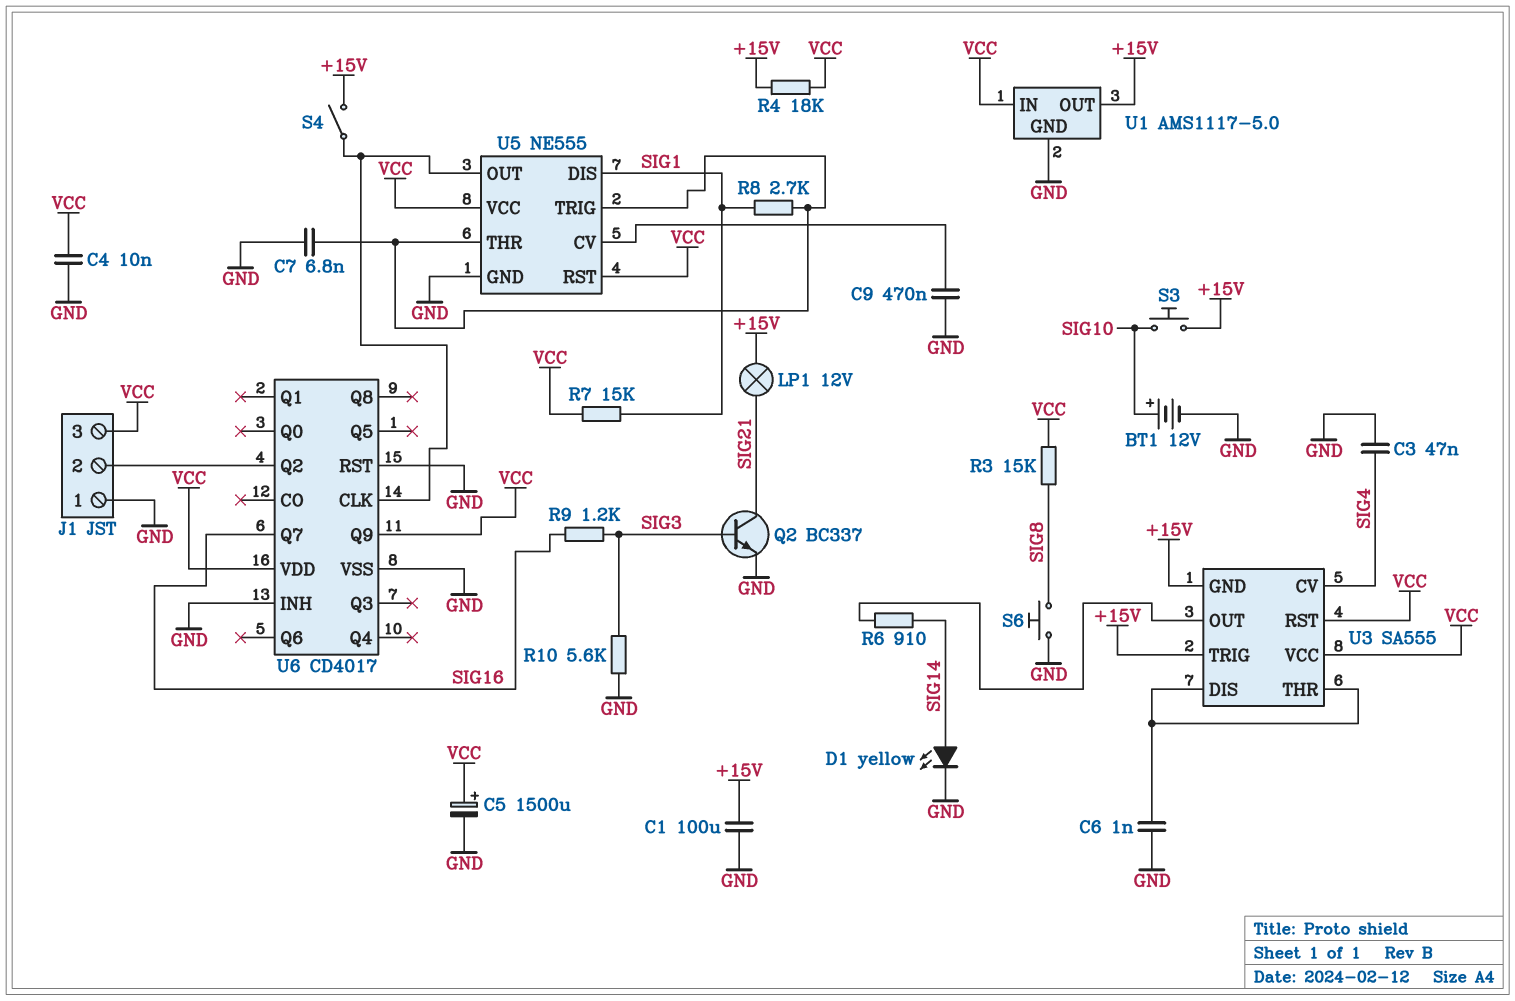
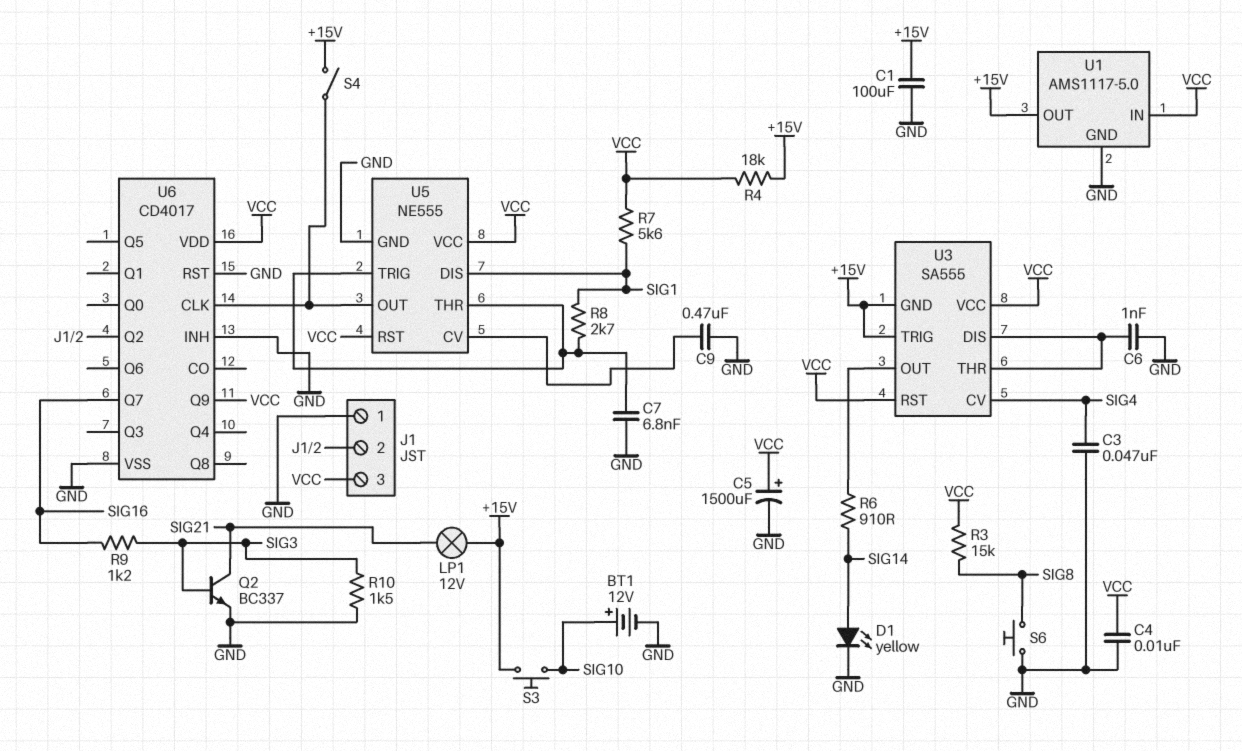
R7: 15k (SIG1, VCC) -> 5.6k (SIG1, VCC)
R10: 5.6k (GND, SIG3) -> 1.5k (GND, SIG3)

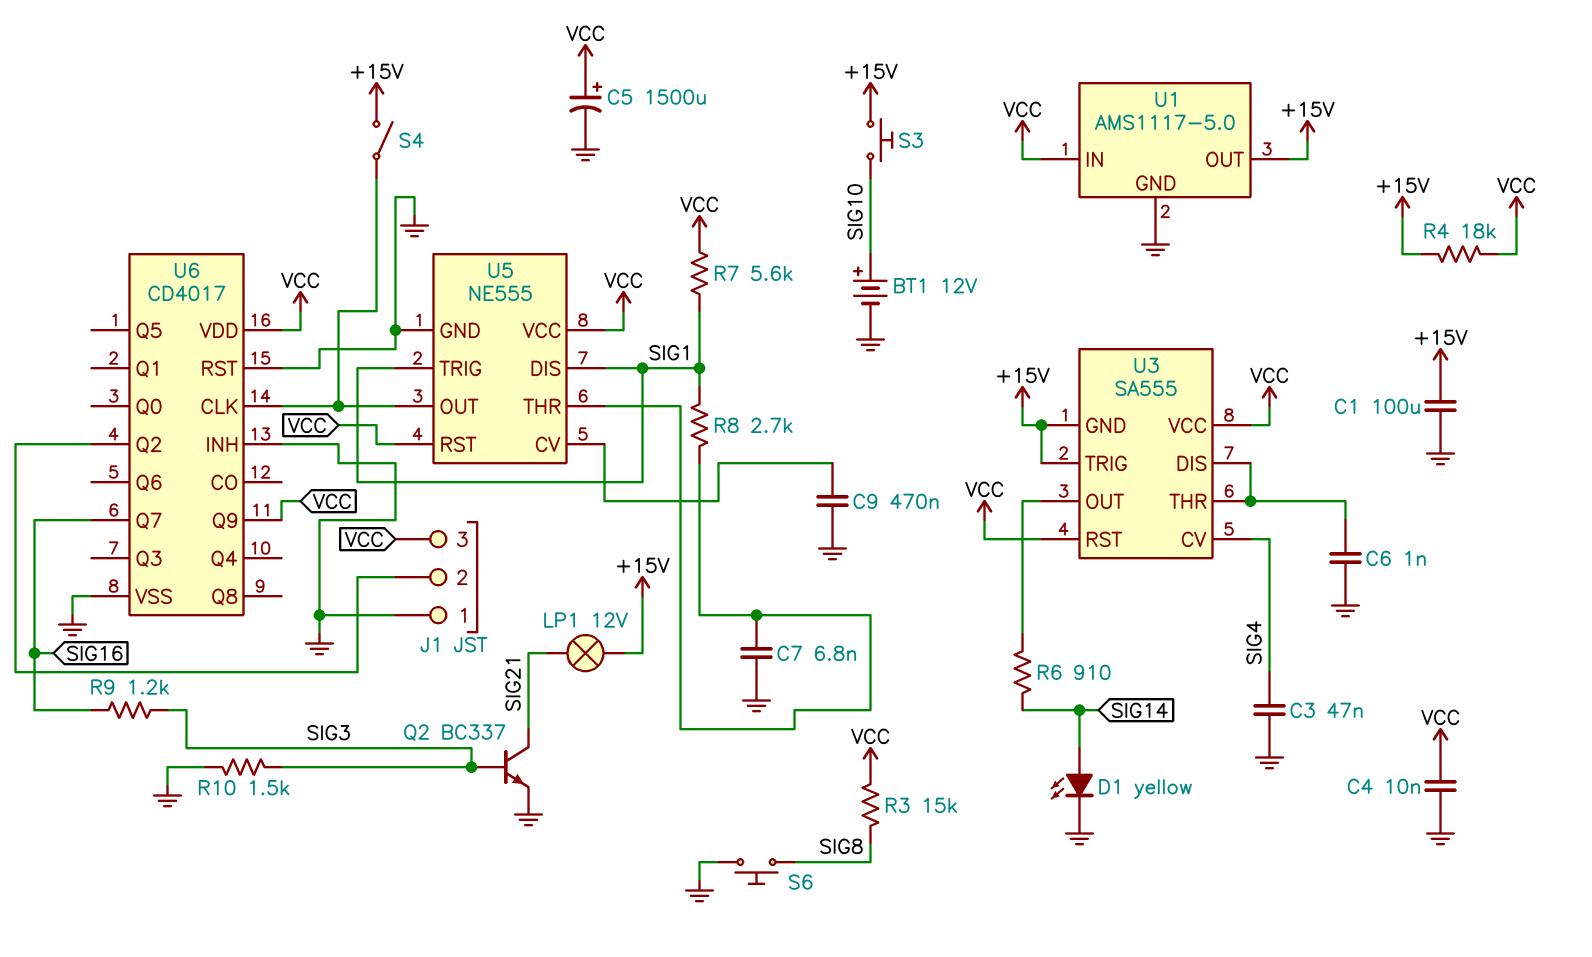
U5 pin TRIG: U5/THR -> SIG1

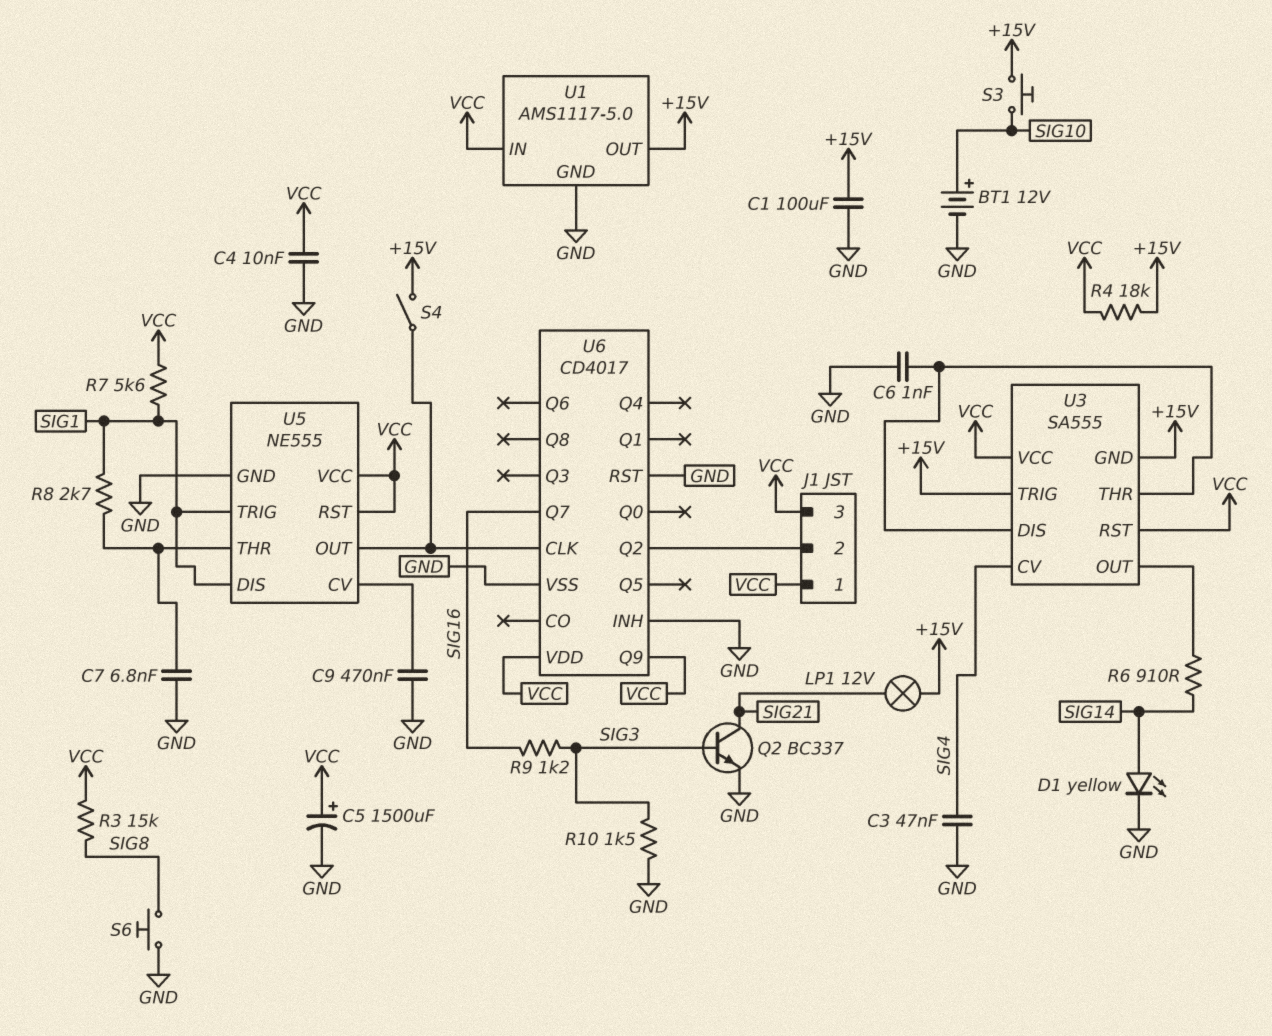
J1 pin 1: GND -> VCC

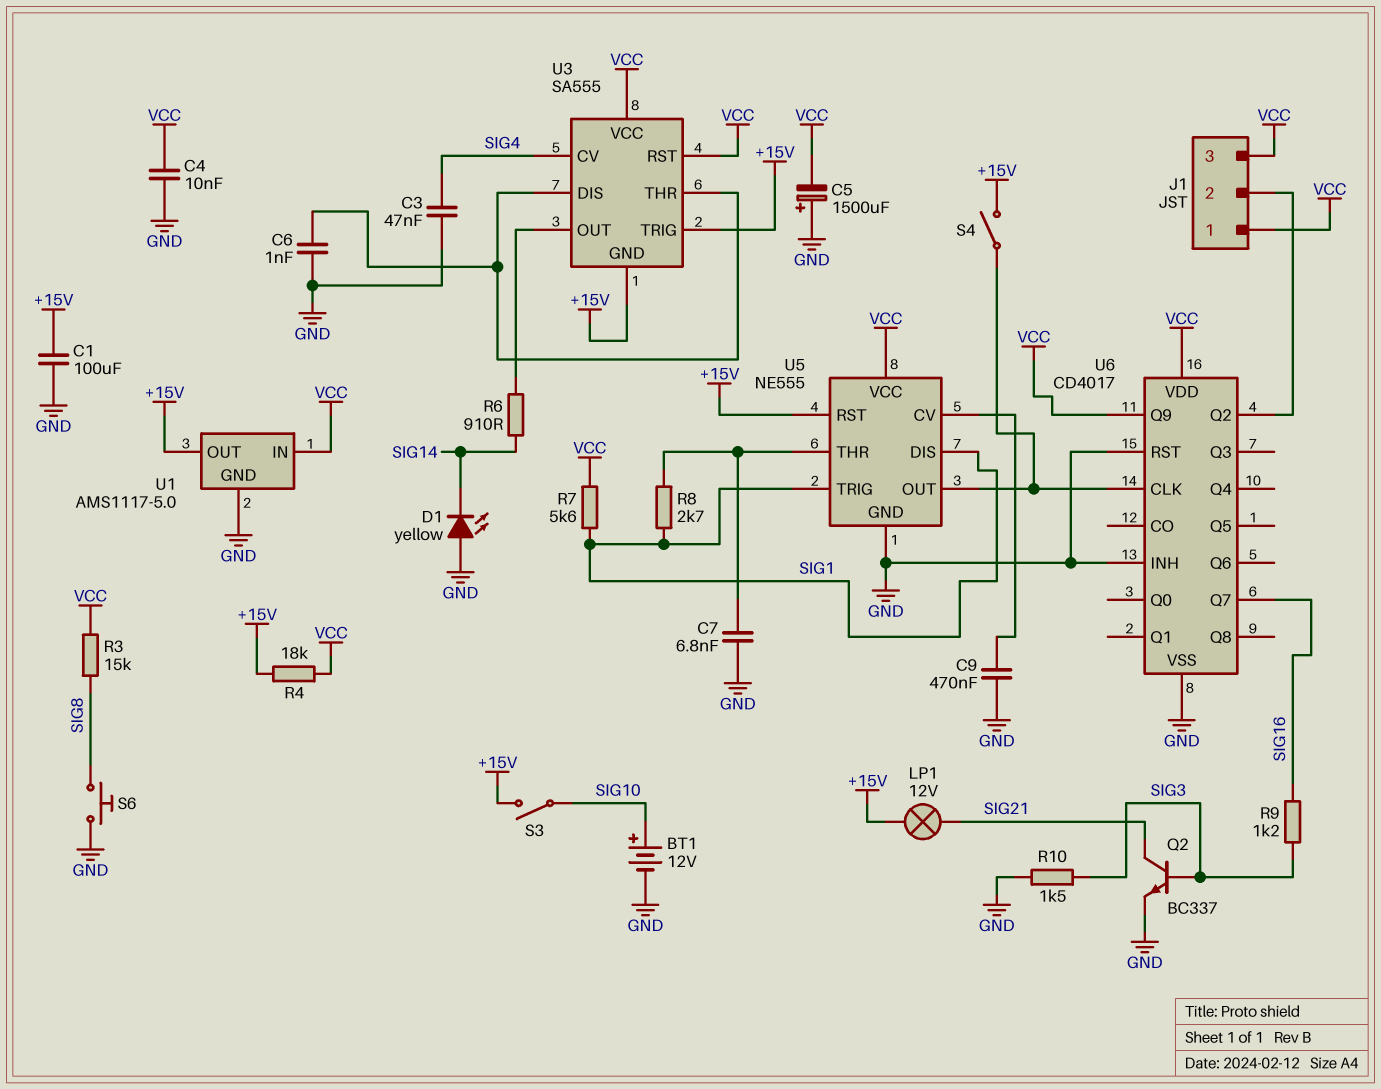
C5: 1500uF (plus VCC, minus GND) -> 1500uF (plus GND, minus VCC)
D1: LED yellow (A SIG14, K GND) -> LED yellow (A GND, K SIG14)
S3: button (+15V, SIG10) -> switch (+15V, SIG10)
U5 pin RST: VCC -> +15V

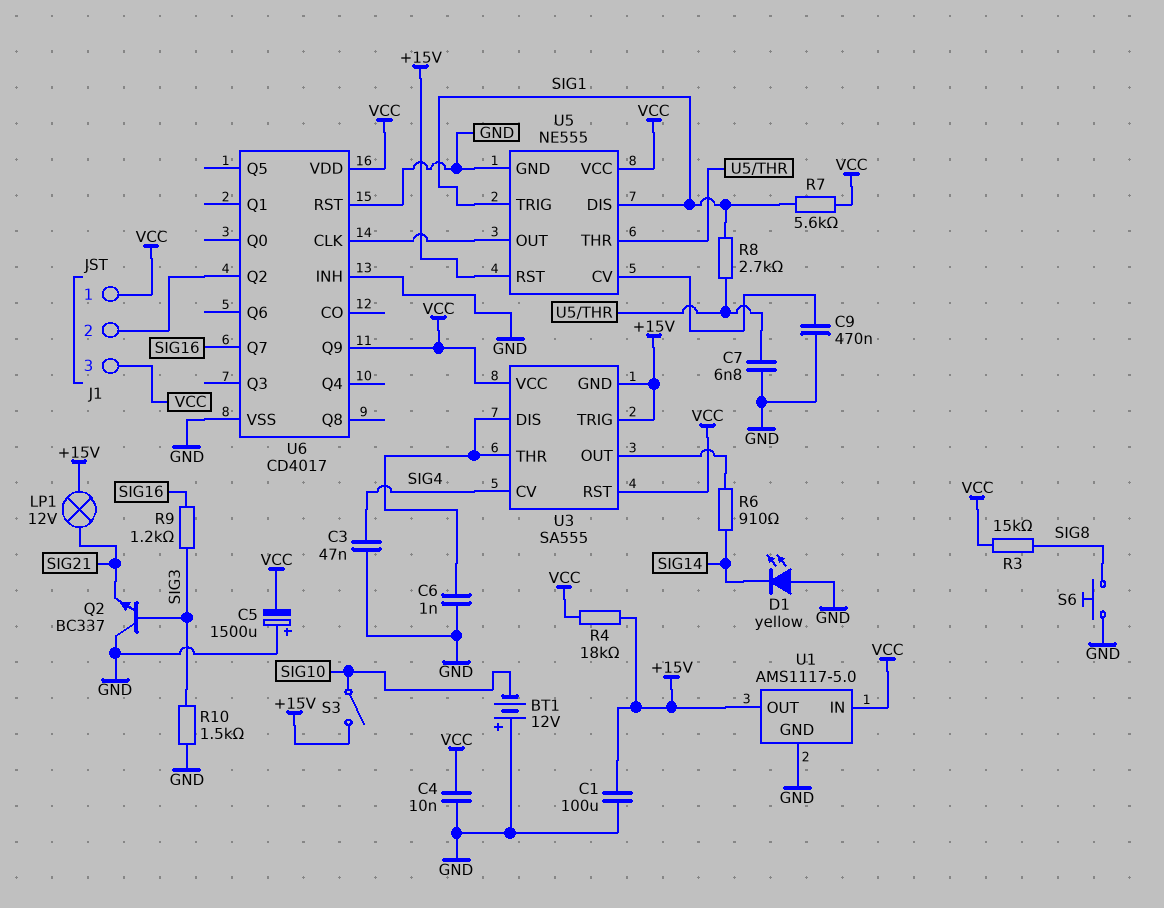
BT1: 12V (plus SIG10, minus GND) -> 12V (plus GND, minus SIG10)
Q2: NPN BC337 (B SIG3, C SIG21, E GND) -> NPN BC337 (B SIG3, C GND, E SIG21)
S4: switch (+15V, U5/OUT) -> none

